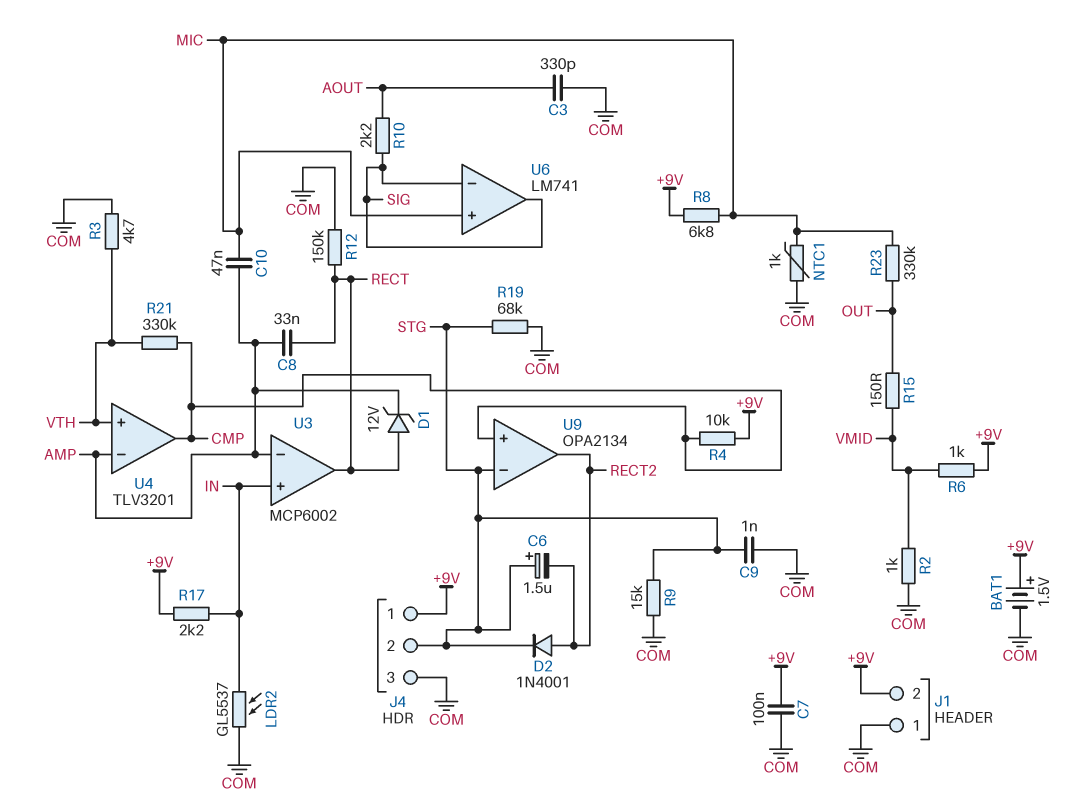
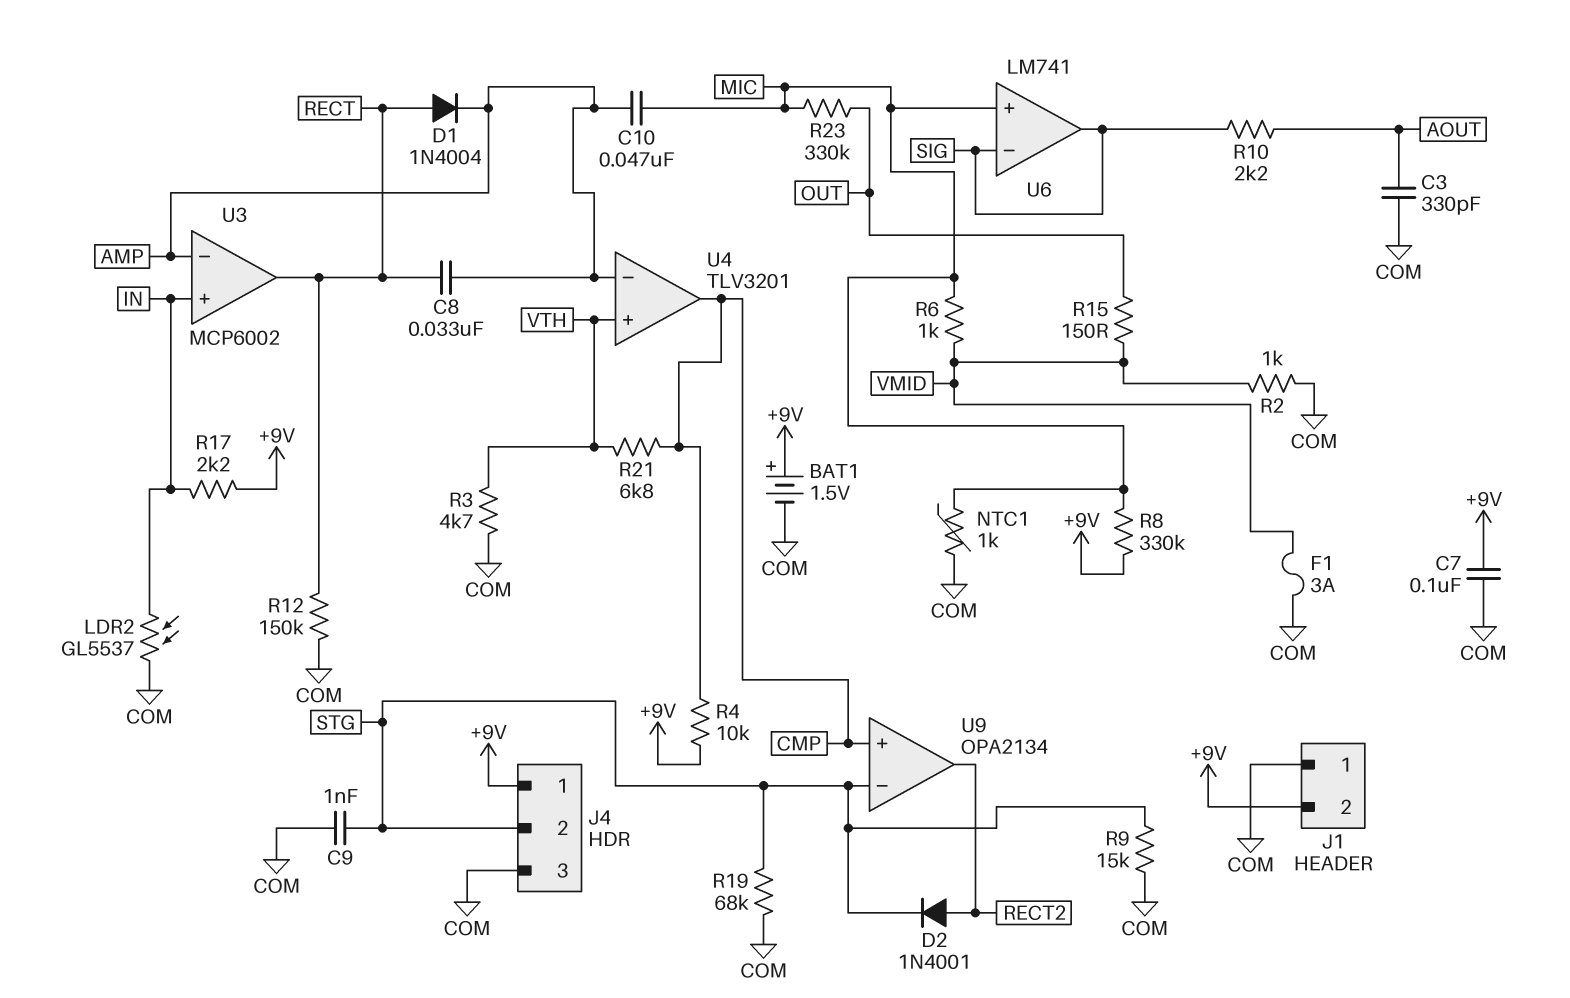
C6: 1.5uF (plus STG, minus RECT2) -> none
D1: zener 12V (A RECT, K AMP) -> diode 1N4004 (A RECT, K AMP)
F1: none -> 3A (COM, VMID)
R6: 1k (+9V, VMID) -> 1k (MIC, VMID)
R8: 6.8k (+9V, MIC) -> 330k (+9V, MIC)
R21: 330k (CMP, VTH) -> 6.8k (CMP, VTH)

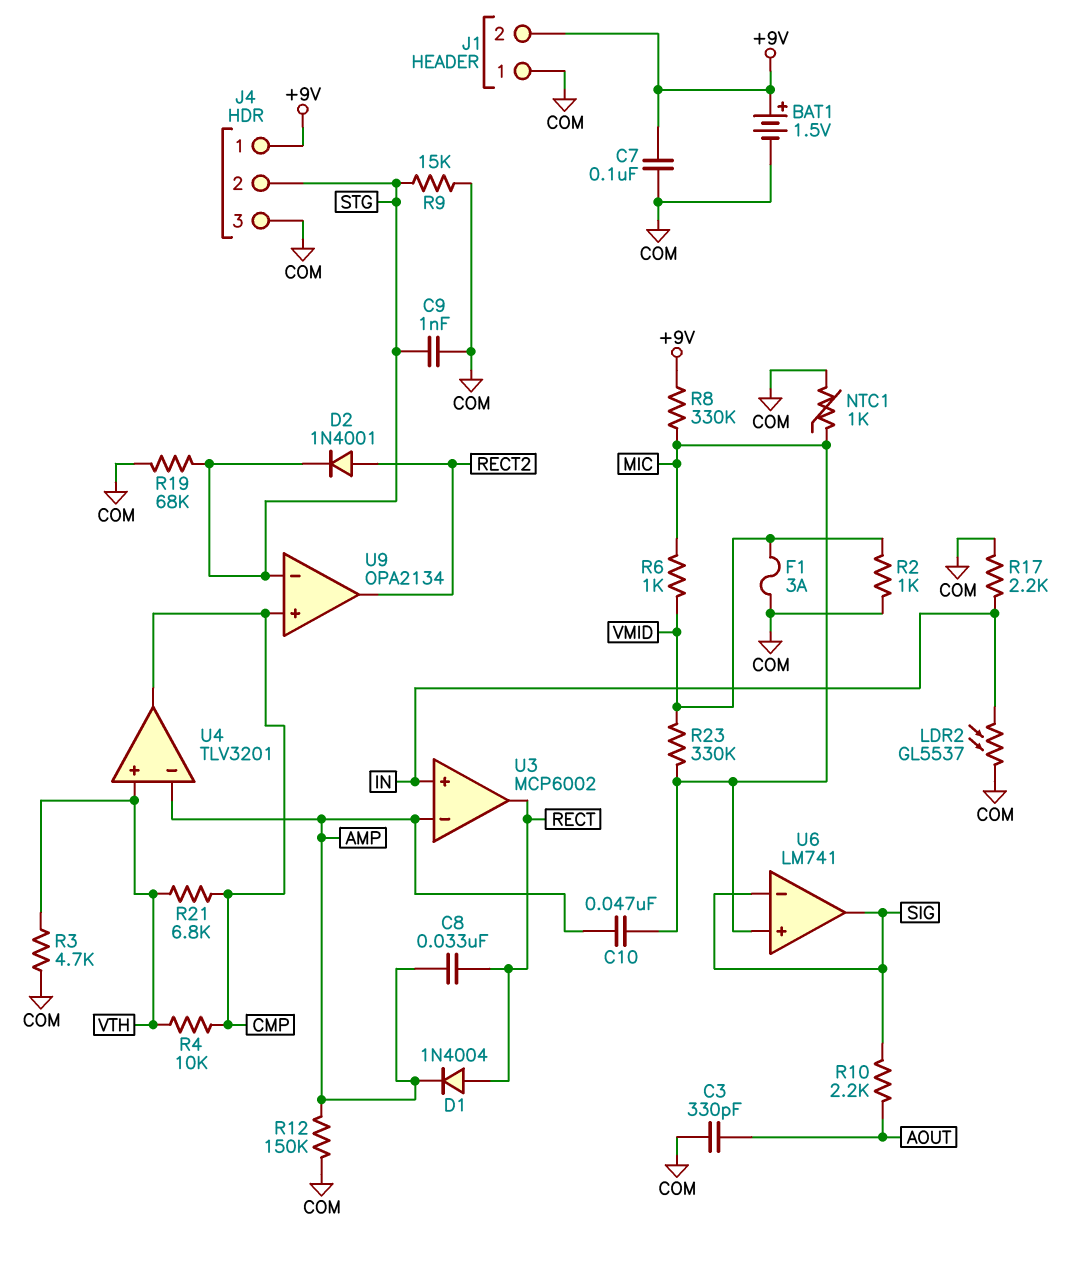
R4: 10k (+9V, CMP) -> 10k (CMP, VTH)
R12: 150k (COM, RECT) -> 150k (AMP, COM)
R15: 150 (OUT, VMID) -> none
R17: 2.2k (+9V, IN) -> 2.2k (COM, IN)
R23: 330k (MIC, OUT) -> 330k (MIC, VMID)

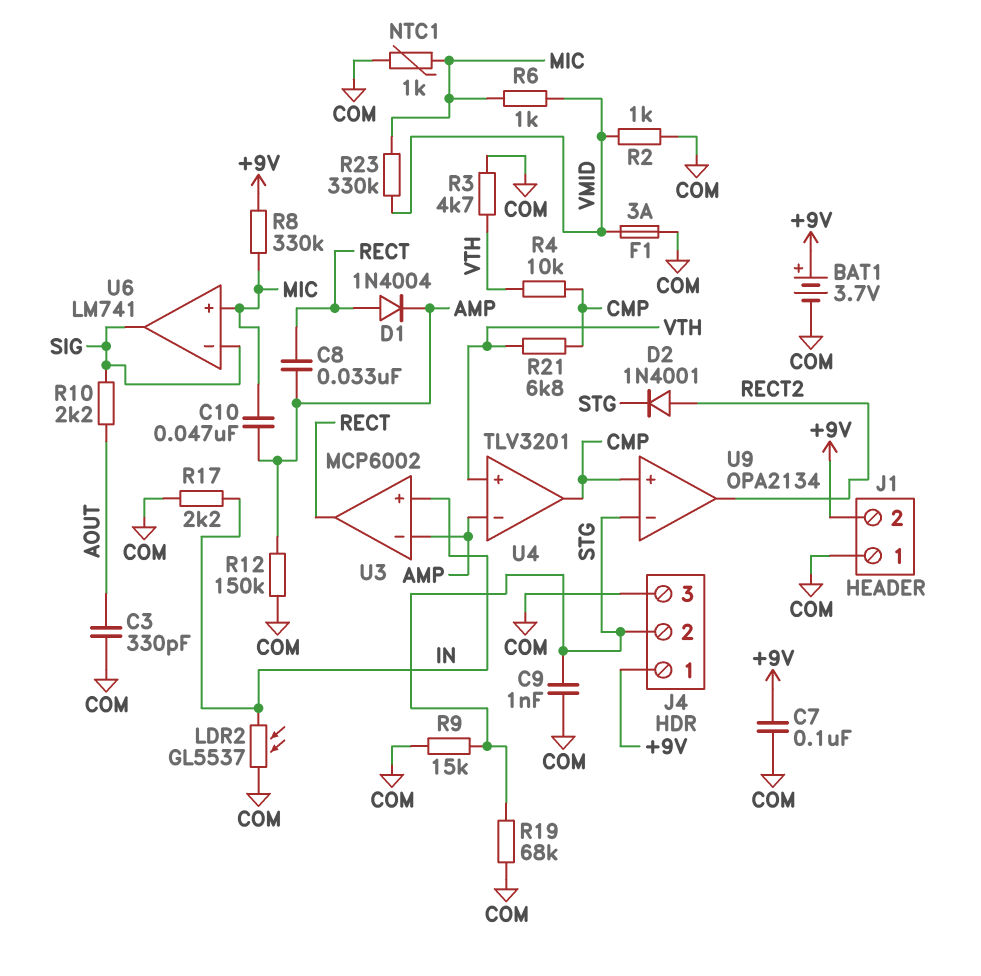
BAT1: 1.5V (plus +9V, minus COM) -> 3.7V (plus +9V, minus COM)

